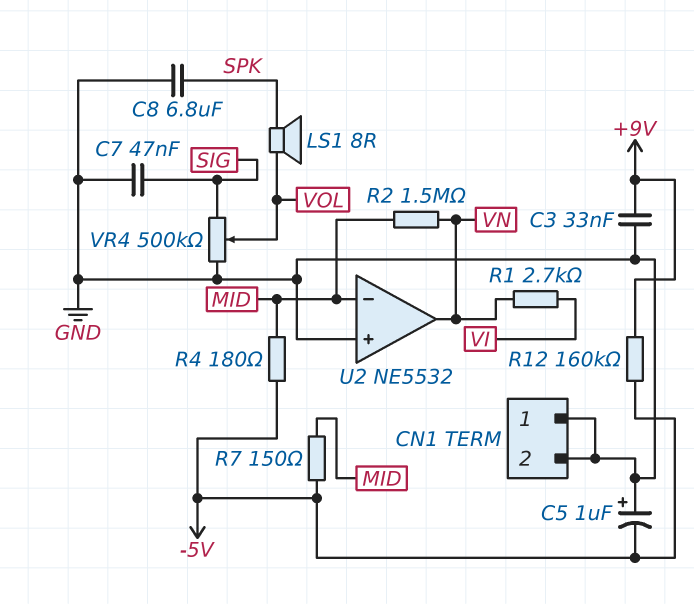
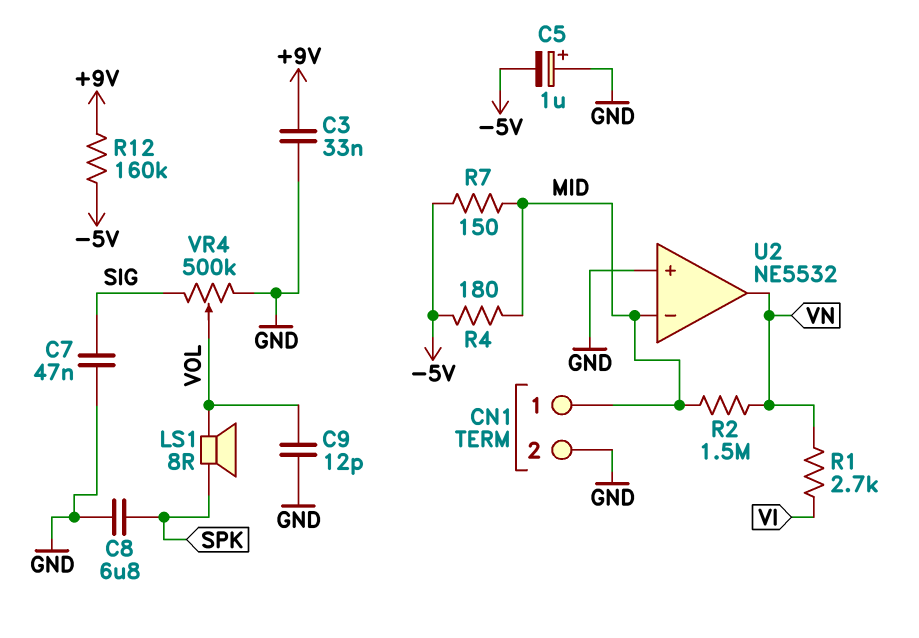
C9: none -> 12pF (GND, VOL)
CN1 pin 1: GND -> MID

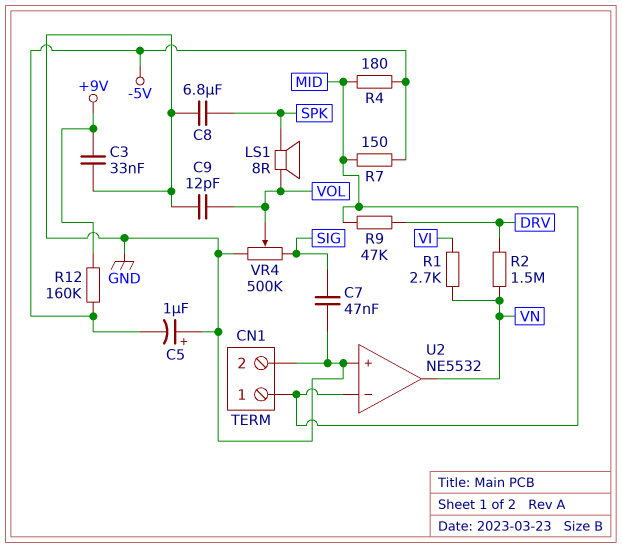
R2: 1.5M (MID, VN) -> 1.5M (DRV, VN)
R9: none -> 47k (DRV, MID)

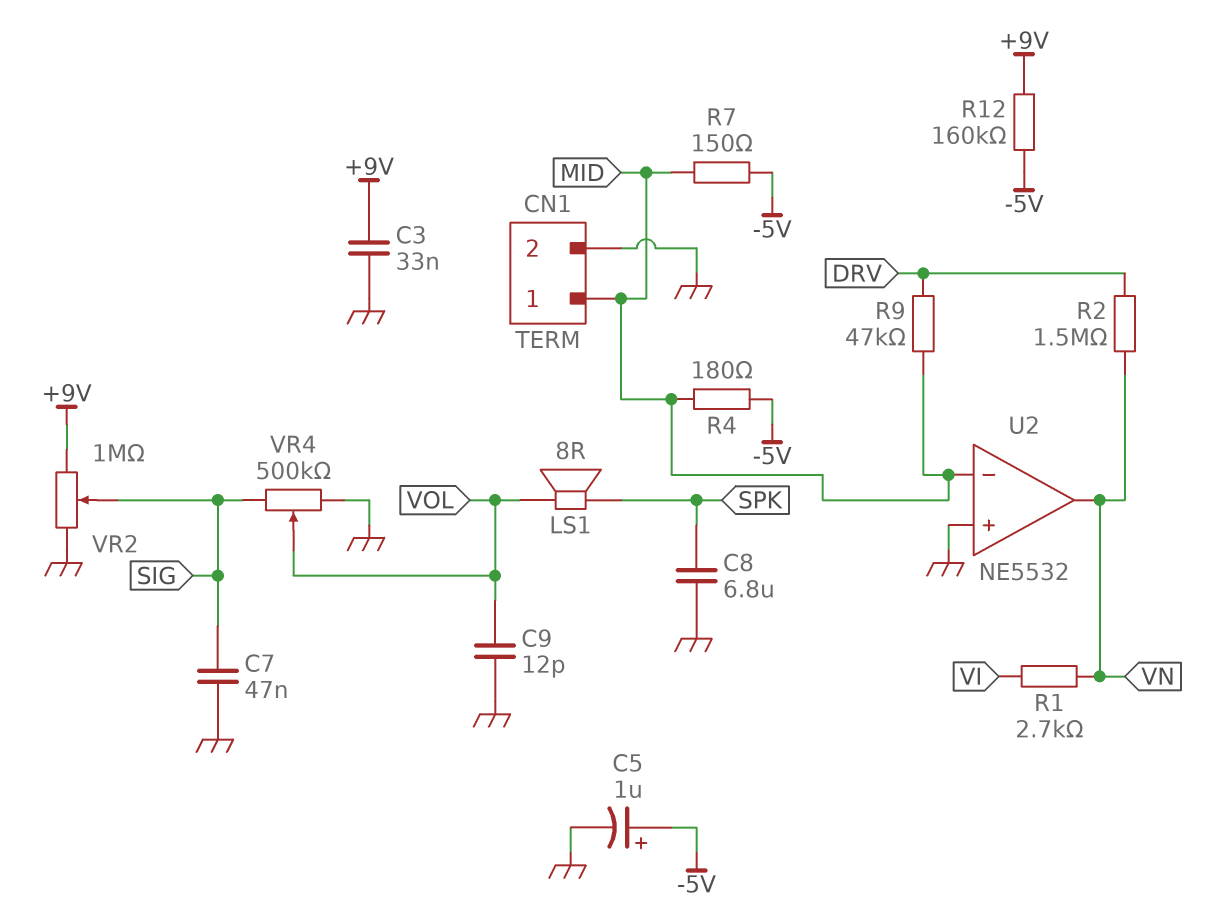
C5: 1uF (plus GND, minus -5V) -> 1uF (plus -5V, minus GND)
VR2: none -> 1M (+9V, GND, wiper SIG)

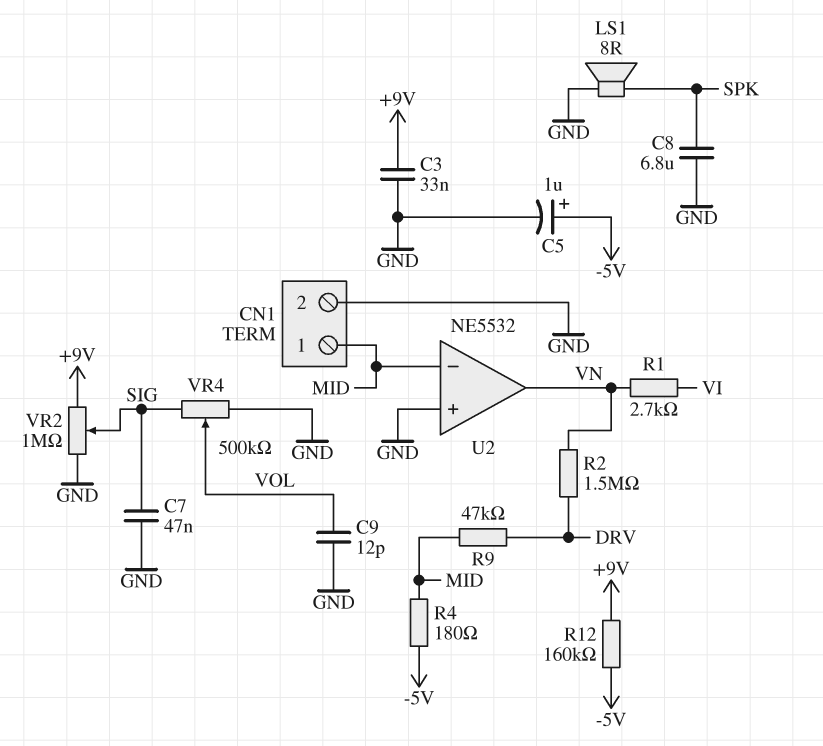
LS1: speaker 8R (SPK, VOL) -> speaker 8R (GND, SPK)
R7: 150 (-5V, MID) -> none

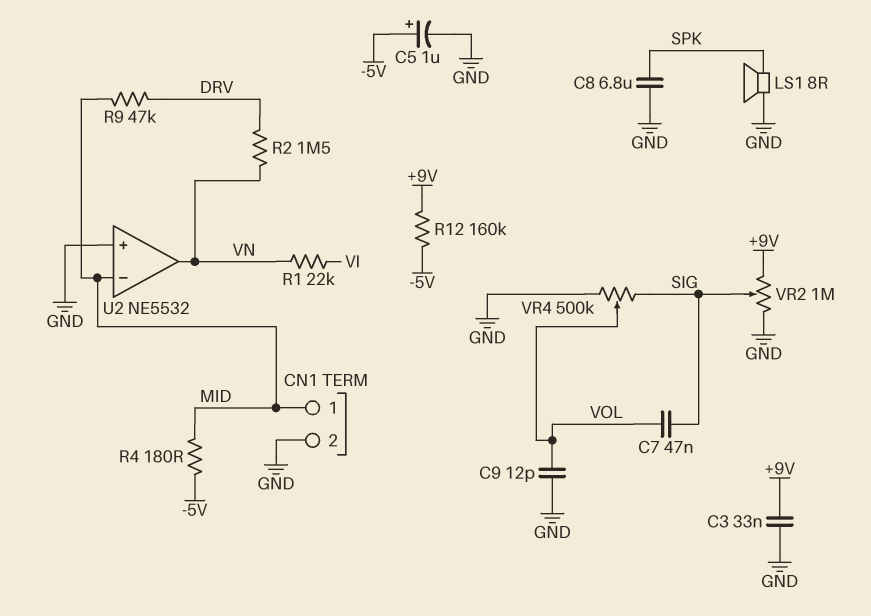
C7: 47nF (GND, SIG) -> 47nF (SIG, VOL)
R1: 2.7k (VI, VN) -> 22k (VI, VN)

